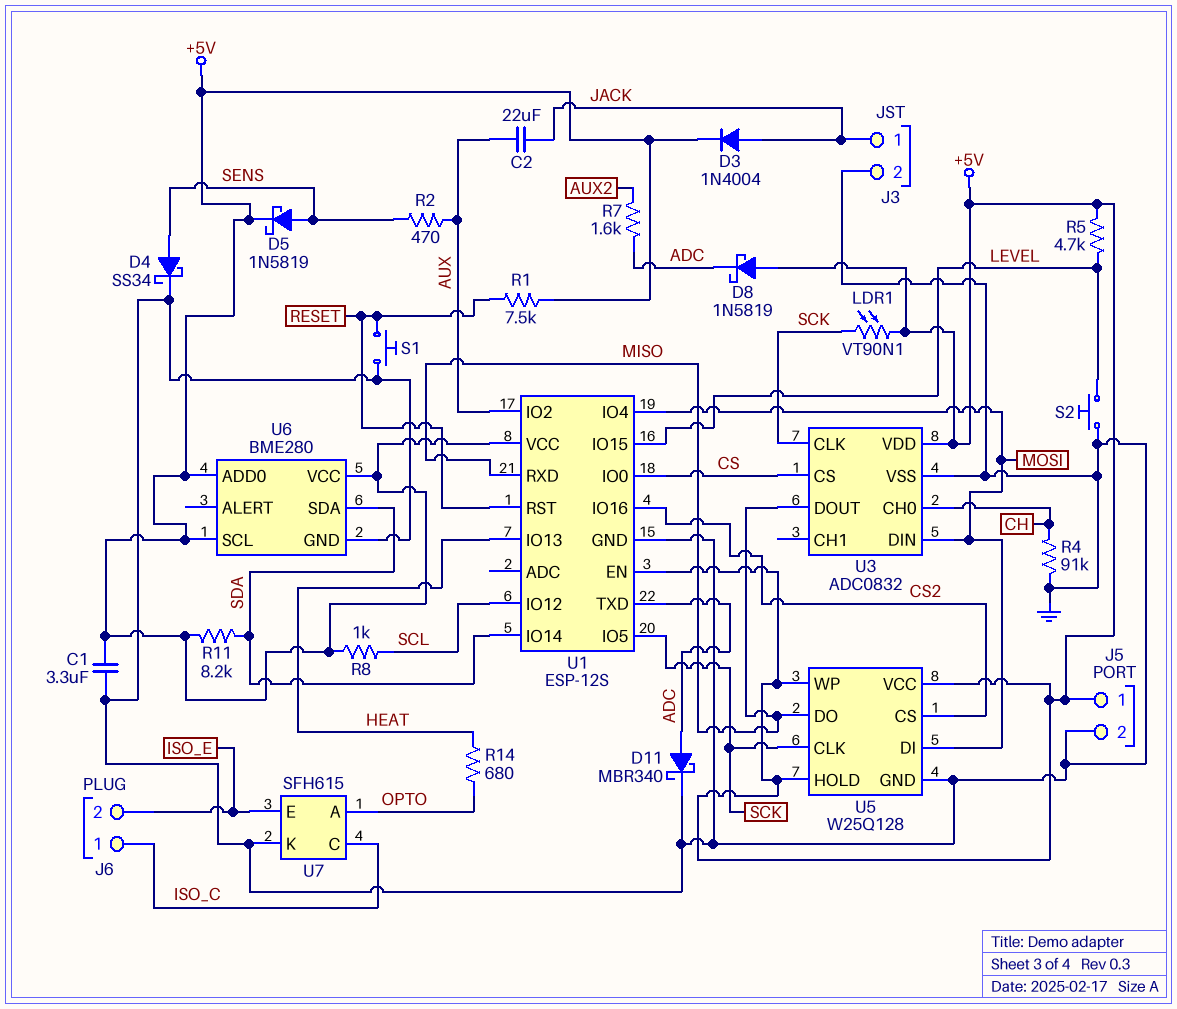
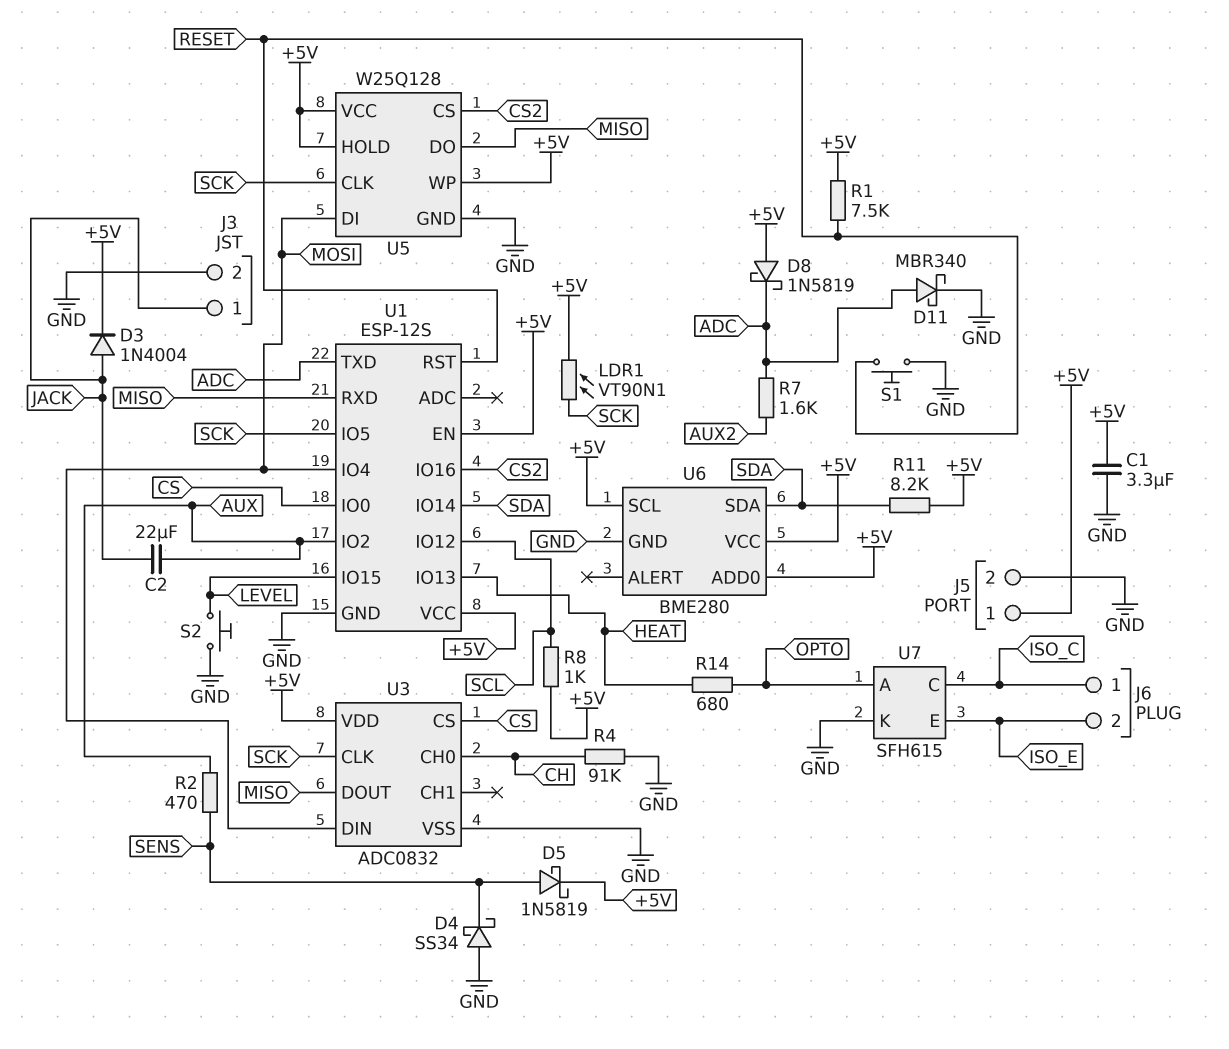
D4: schottky SS34 (A SENS, K GND) -> schottky SS34 (A GND, K SENS)
R5: 4.7k (+5V, LEVEL) -> none

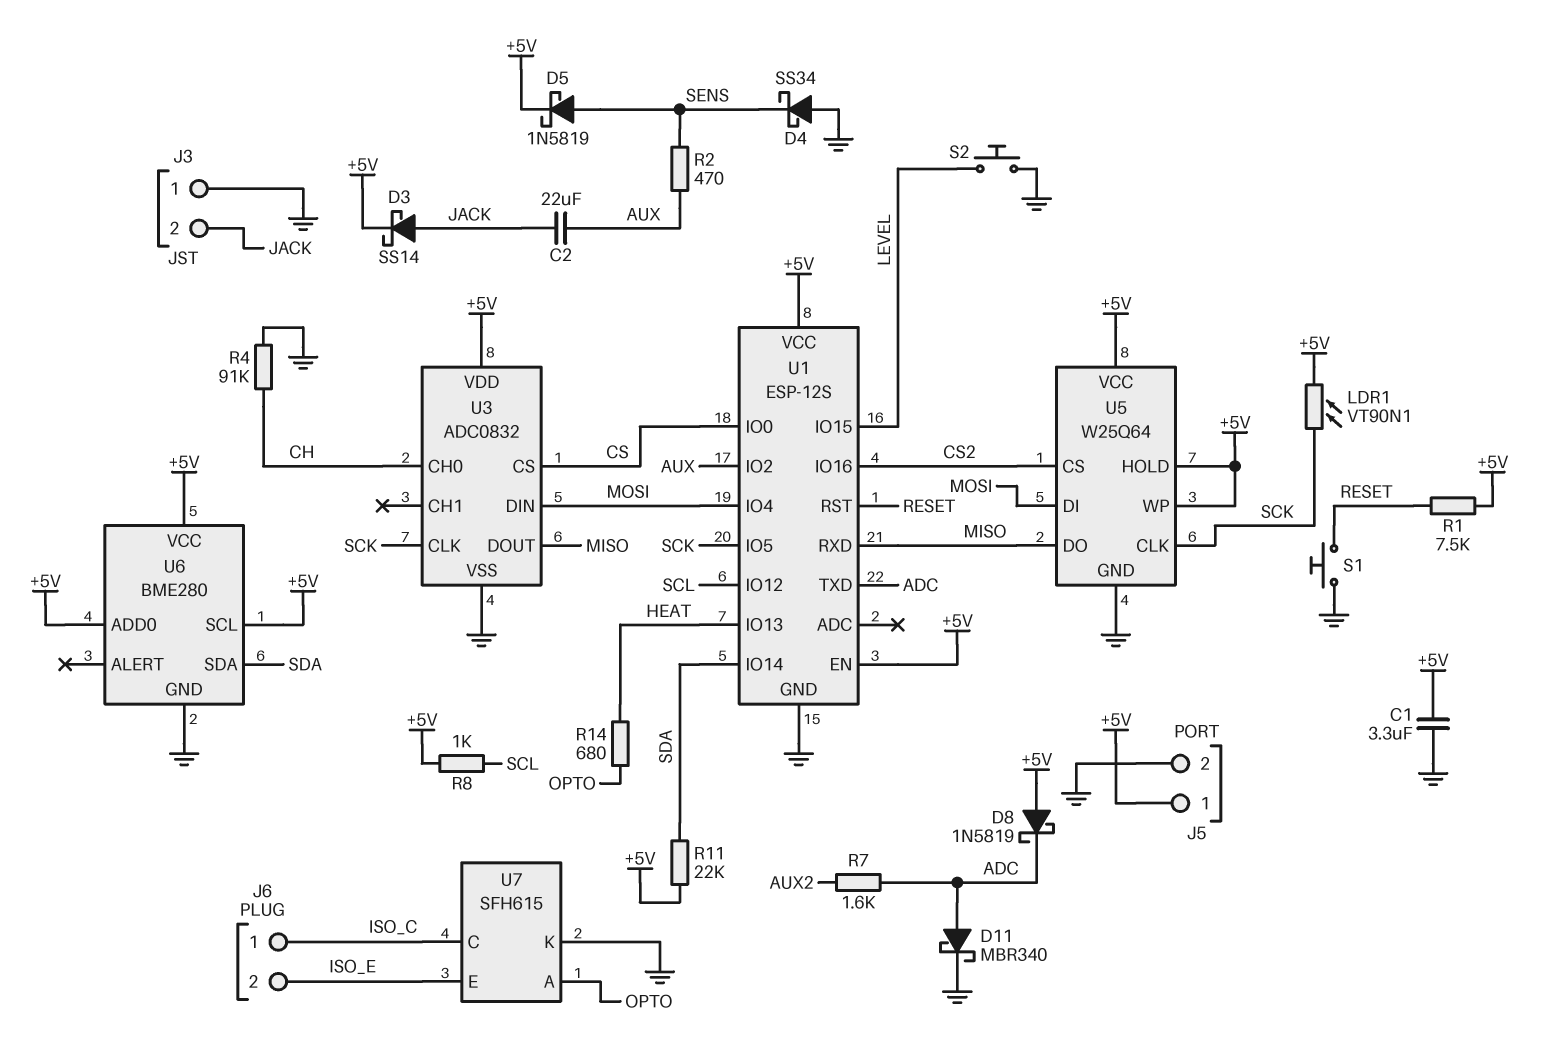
D3: diode 1N4004 (A JACK, K +5V) -> schottky SS14 (A JACK, K +5V)
J3 pin 1: JACK -> GND
J3 pin 2: GND -> JACK
R11: 8.2k (+5V, SDA) -> 22k (+5V, SDA)
U5: W25Q128 -> W25Q64

